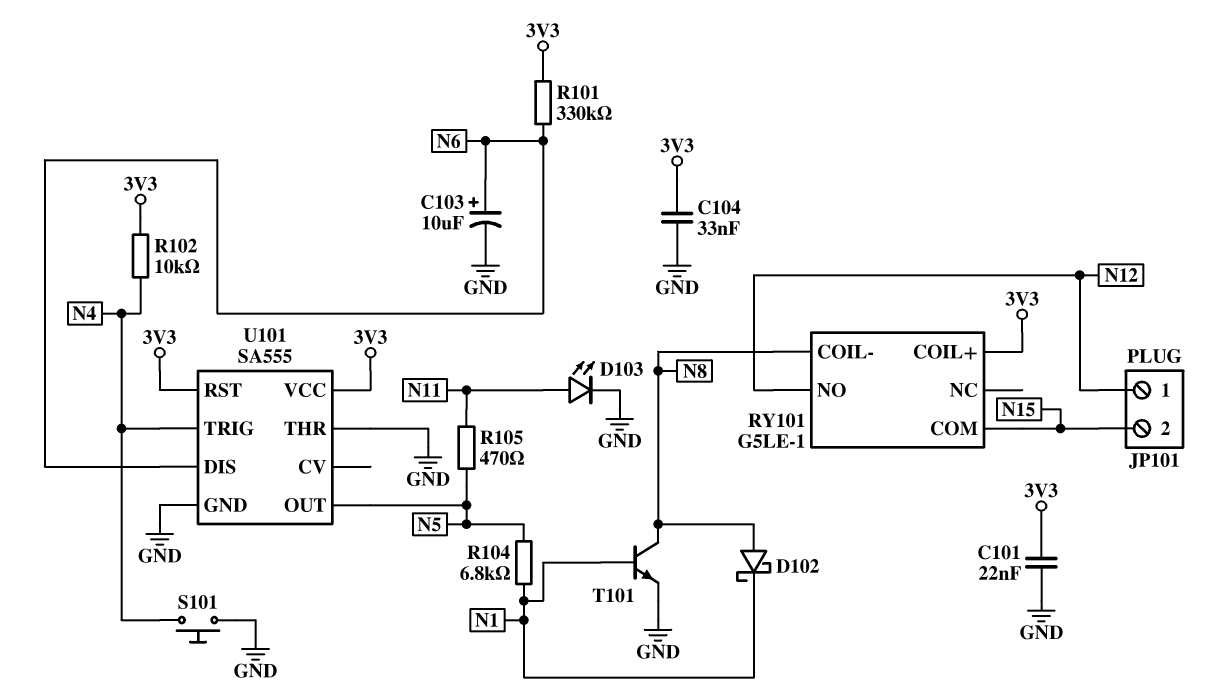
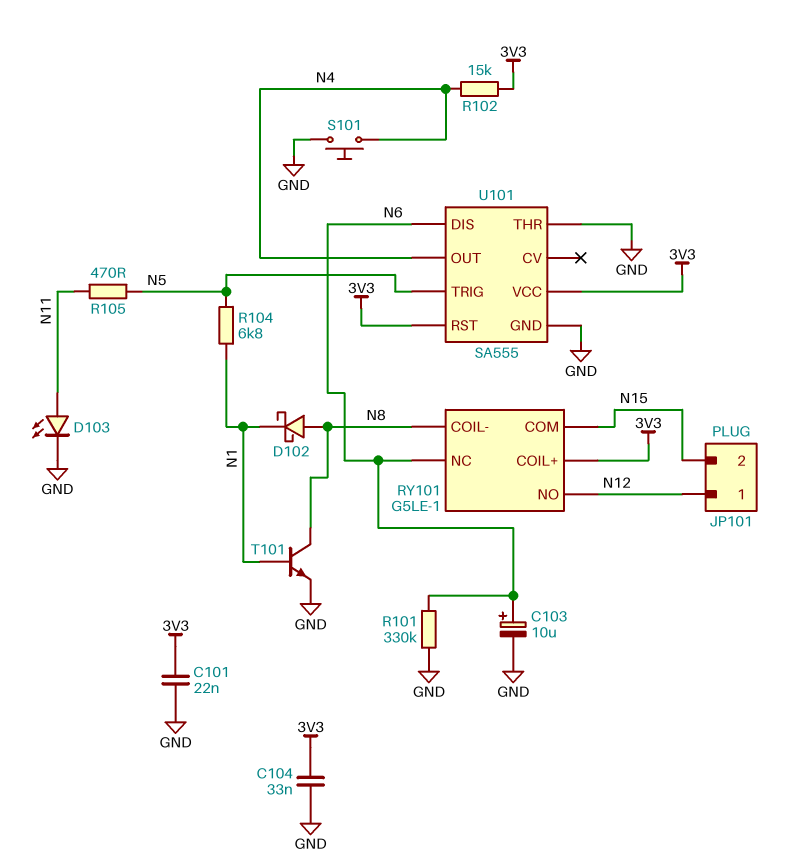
R101: 330k (3V3, N6) -> 330k (GND, N6)
R102: 10k (3V3, N4) -> 15k (3V3, N4)
RY101 pin NC: none -> N6
U101 pin OUT: N5 -> N4
U101 pin TRIG: N4 -> N5

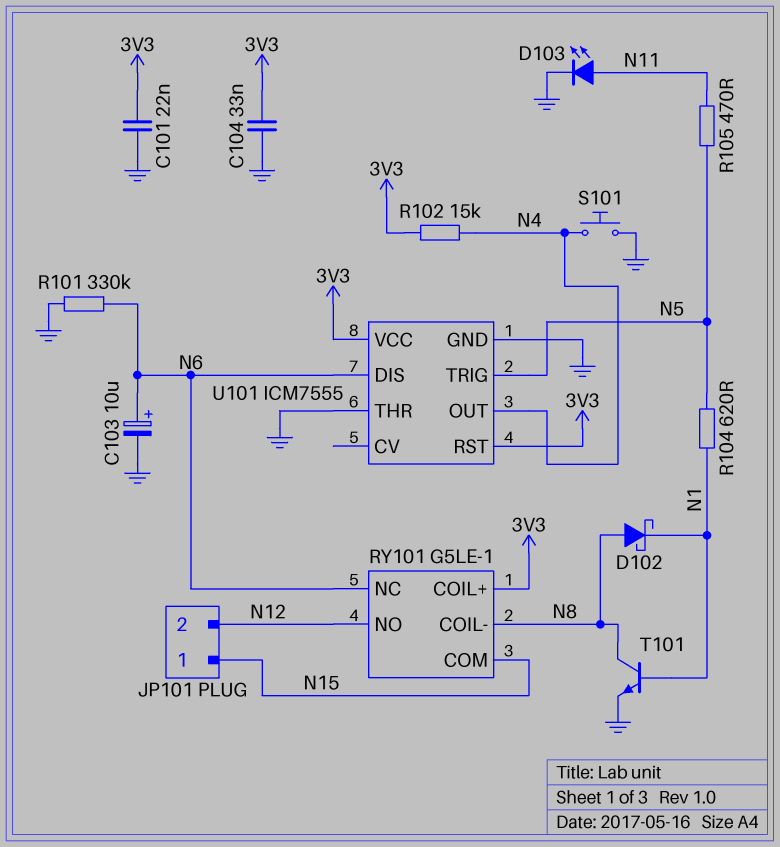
JP101 pin 1: N12 -> N15
JP101 pin 2: N15 -> N12
R104: 6.8k (N1, N5) -> 620 (N1, N5)
U101: SA555 -> ICM7555

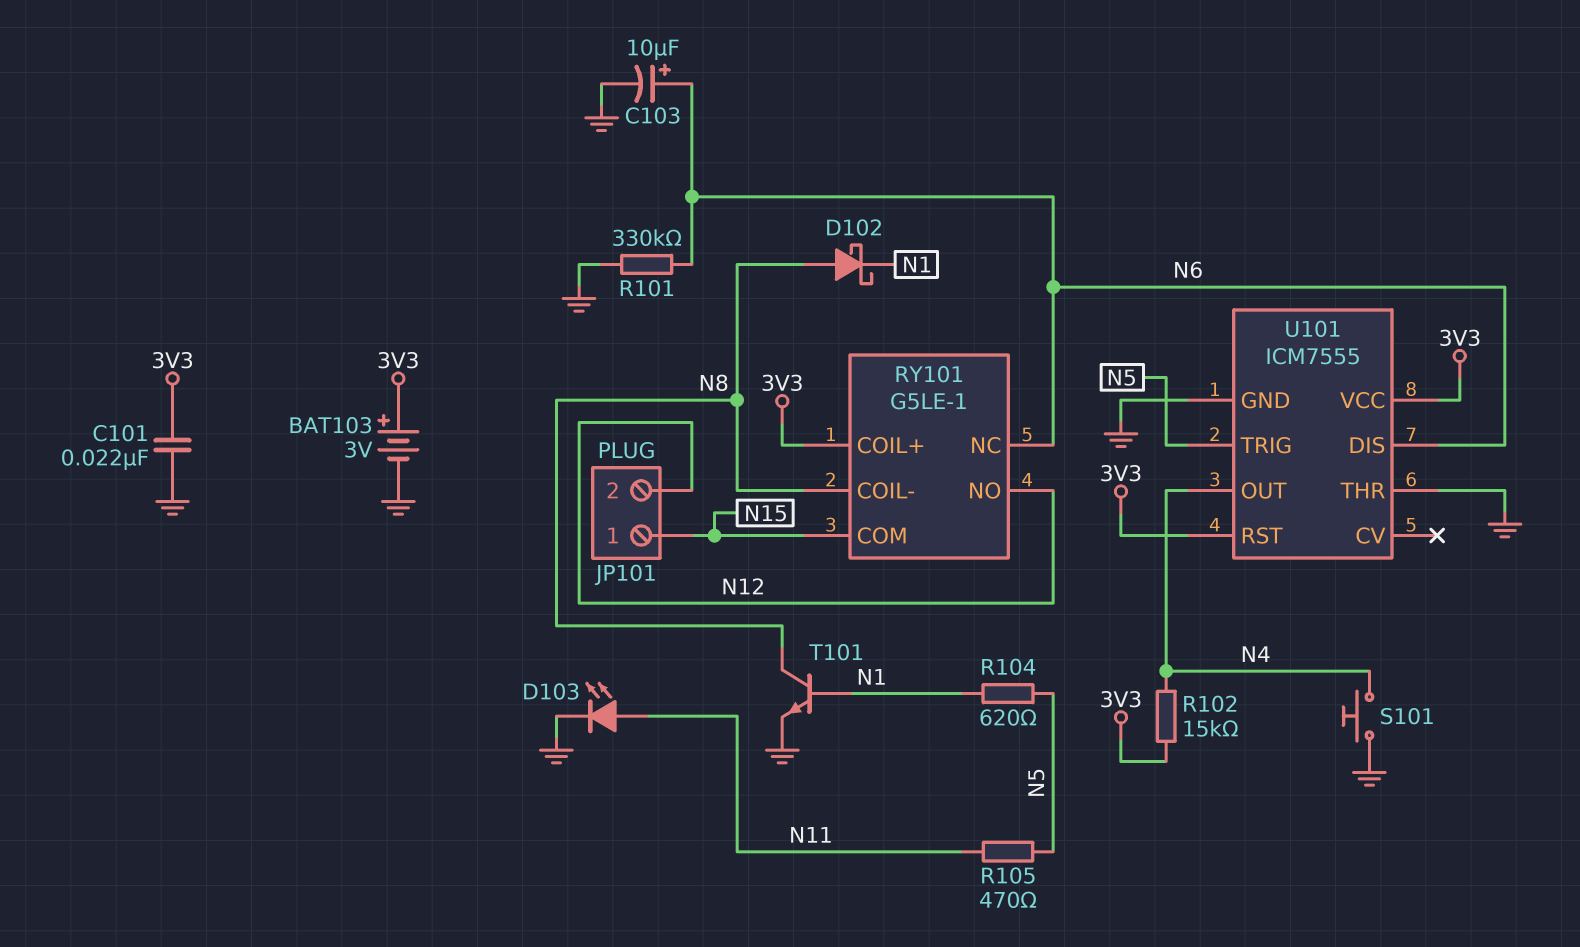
BAT103: none -> 3V (plus 3V3, minus GND)
C104: 33nF (3V3, GND) -> none

